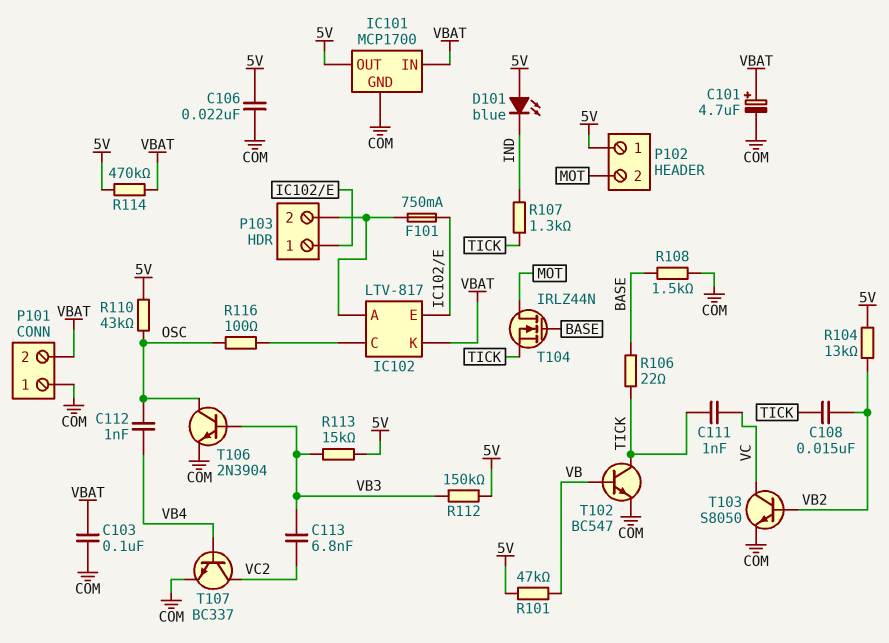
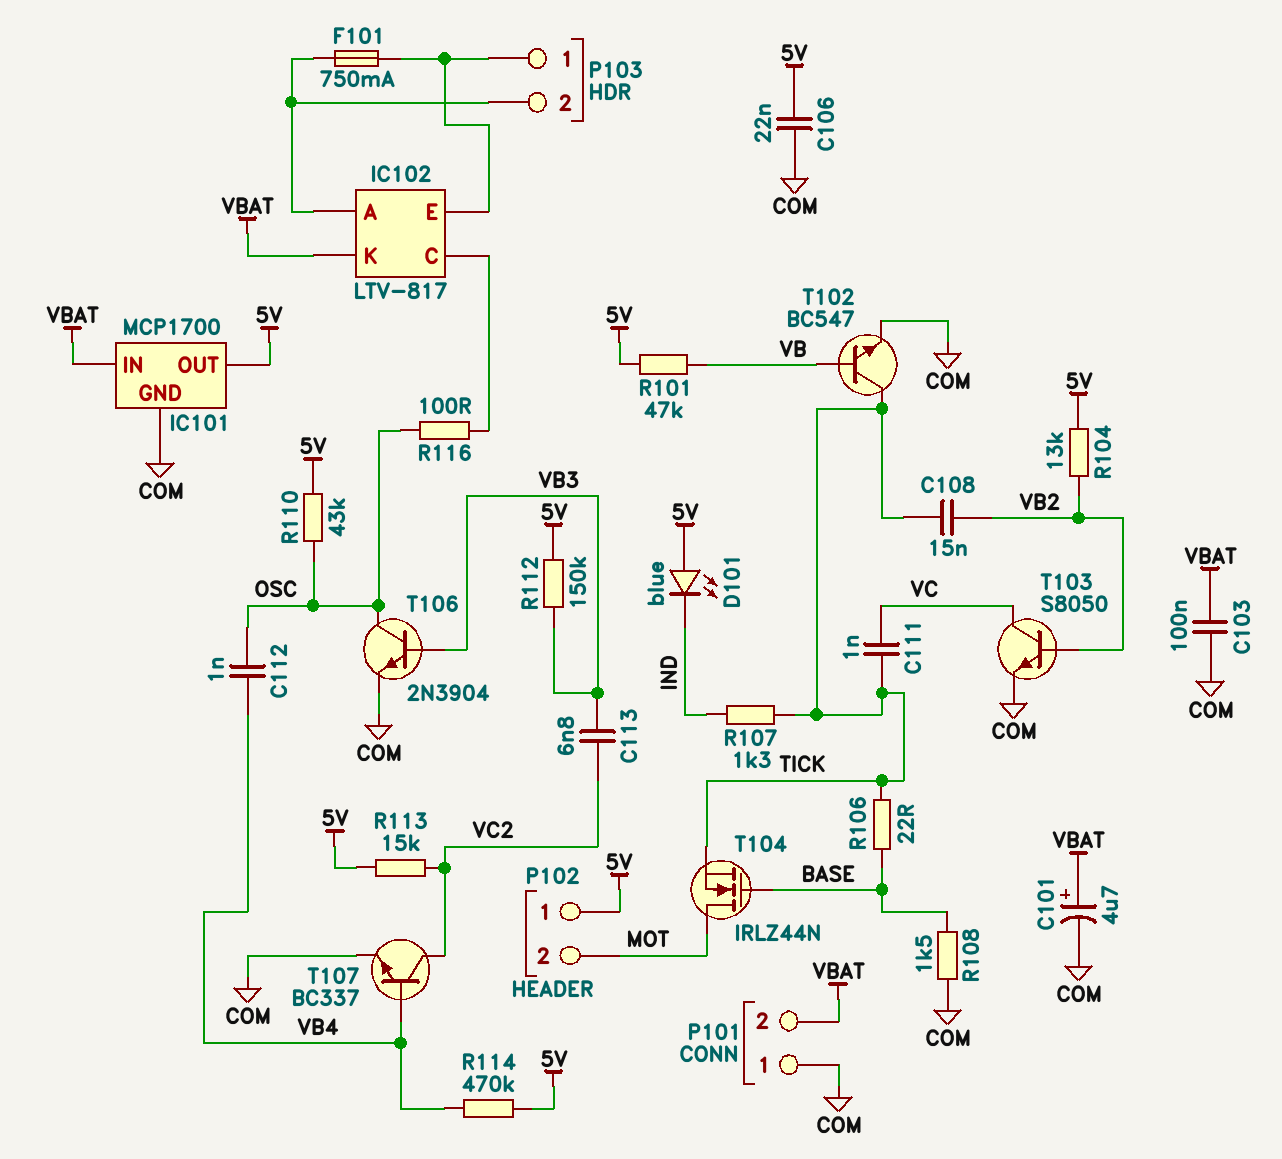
R113: 15k (5V, VB3) -> 15k (5V, VC2)
R114: 470k (5V, VBAT) -> 470k (5V, VB4)

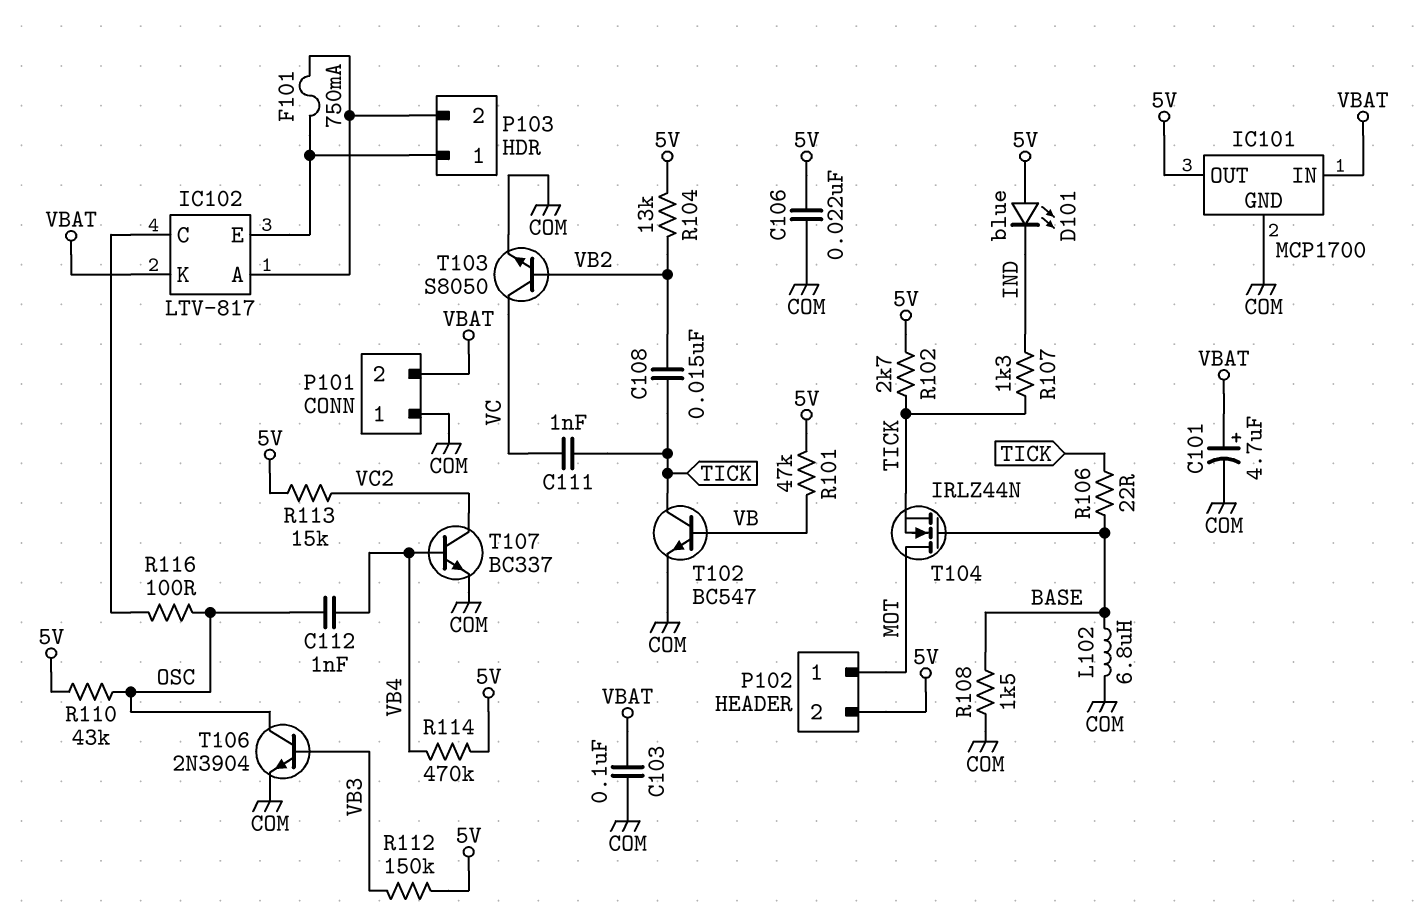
C113: 6.8nF (VB3, VC2) -> none
L102: none -> 6.8uH (BASE, COM)
P102 pin 1: 5V -> MOT
P102 pin 2: MOT -> 5V
R102: none -> 2.7k (5V, TICK)

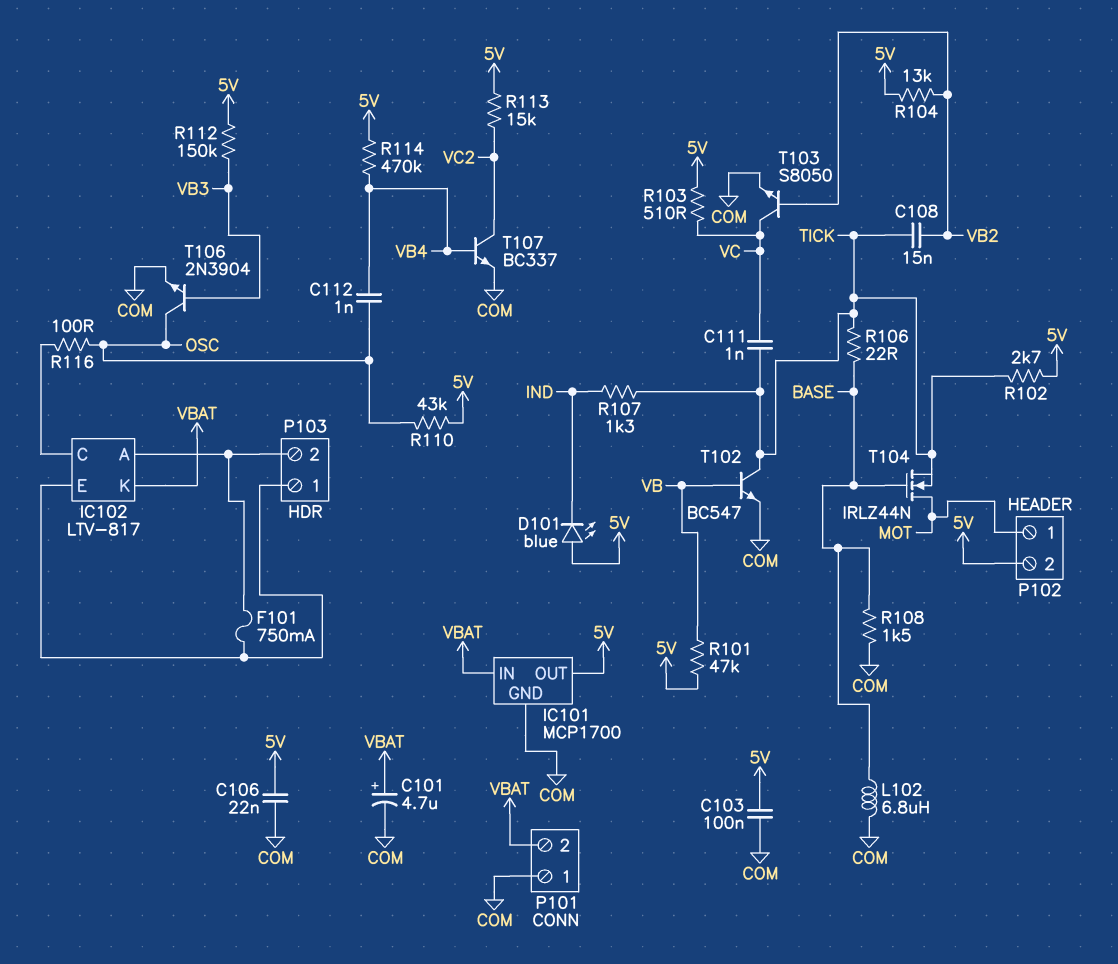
C103: 100nF (COM, VBAT) -> 100nF (5V, COM)
R103: none -> 510 (5V, VC)

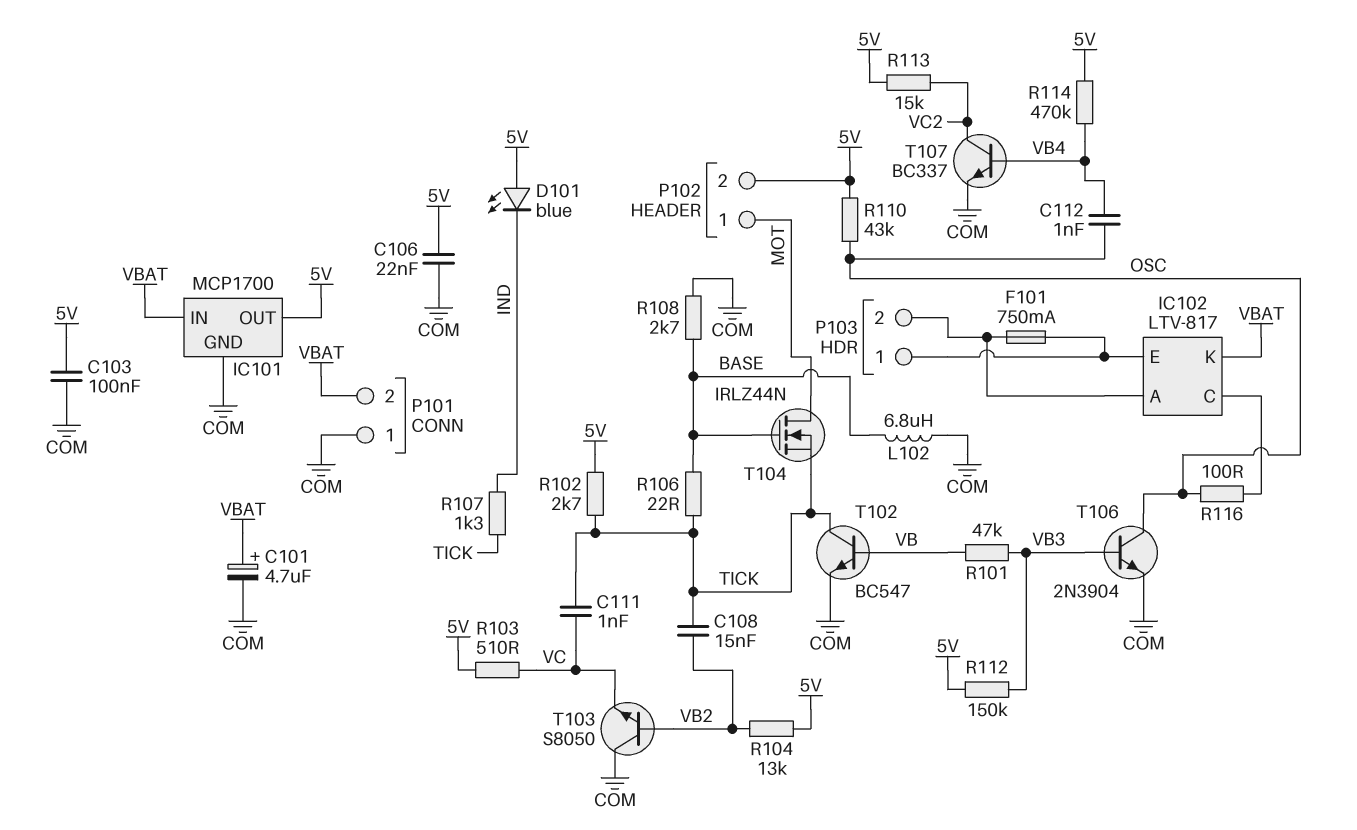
R101: 47k (5V, VB) -> 47k (VB, VB3)
R108: 1.5k (BASE, COM) -> 2.7k (BASE, COM)
T103: NPN S8050 (B VB2, C VC, E COM) -> NPN S8050 (B VB2, C COM, E VC)

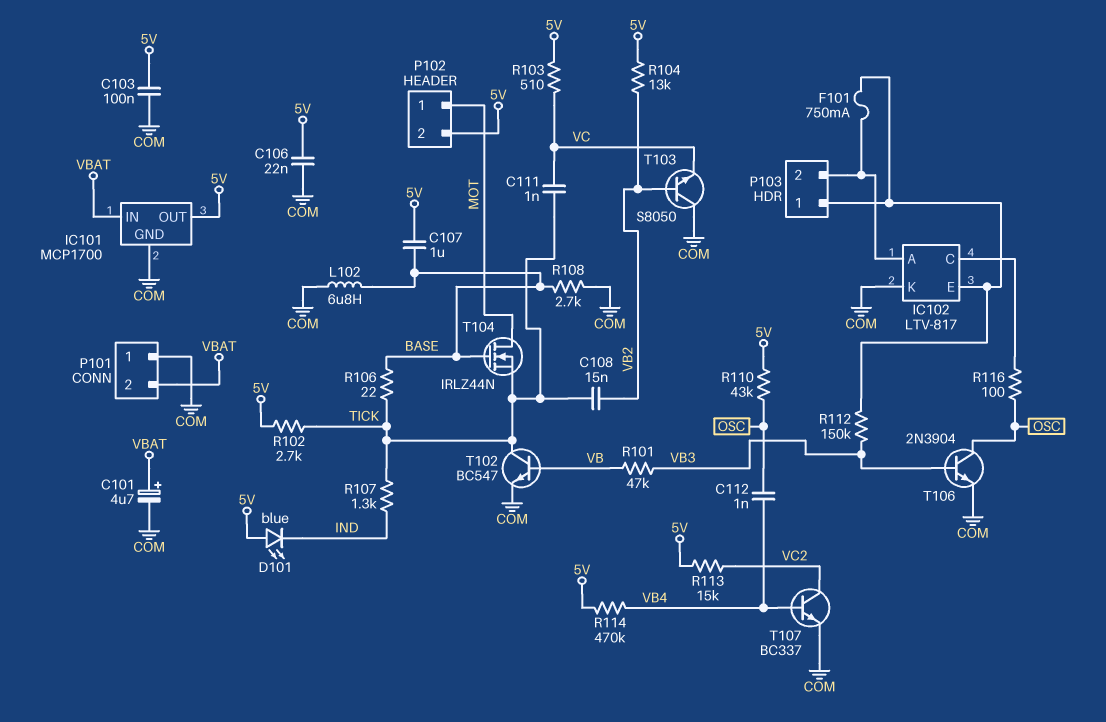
C107: none -> 1uF (5V, BASE)
IC102 pin K: VBAT -> COM
R112: 150k (5V, VB3) -> 150k (IC102/E, VB3)

